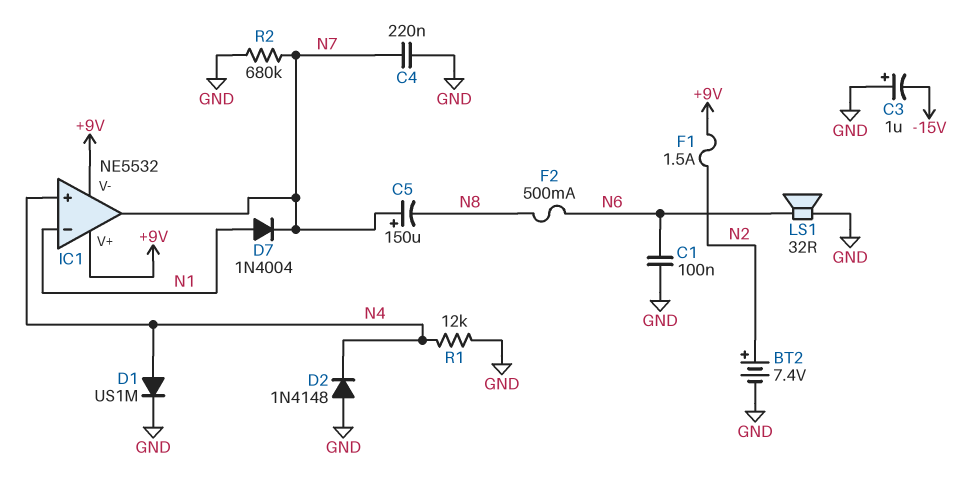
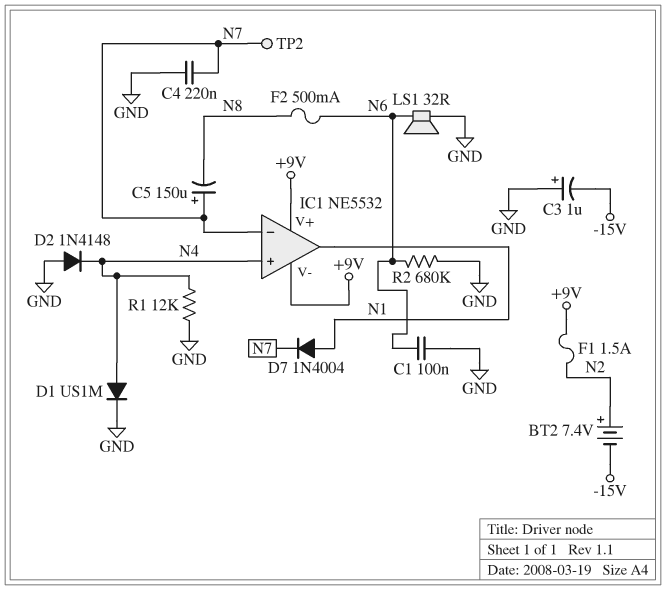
BT2: 7.4V (plus N2, minus GND) -> 7.4V (plus N2, minus -15V)
IC1 pin in-: N1 -> N7
IC1 pin out: N7 -> N1
R2: 680k (GND, N7) -> 680k (GND, N6)
TP2: none -> test point (N7)

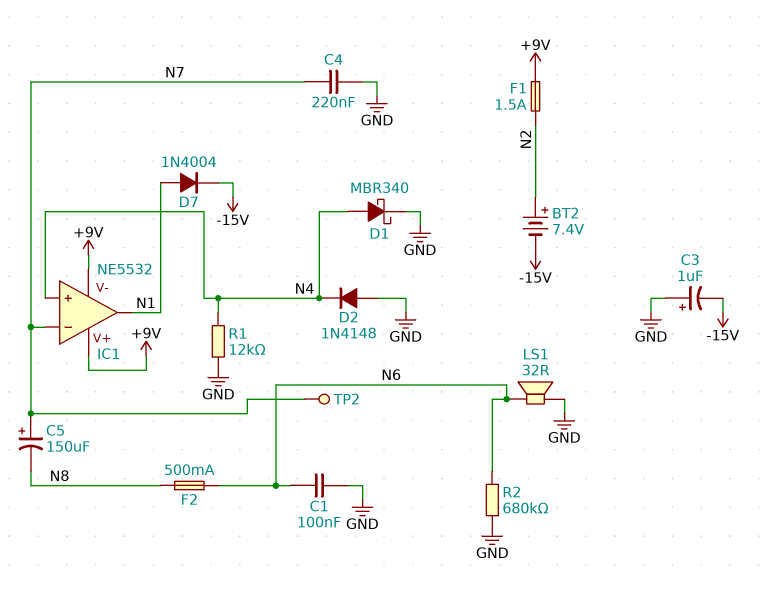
D1: diode US1M (A N4, K GND) -> schottky MBR340 (A N4, K GND)
D7: diode 1N4004 (A N1, K N7) -> diode 1N4004 (A N1, K -15V)

